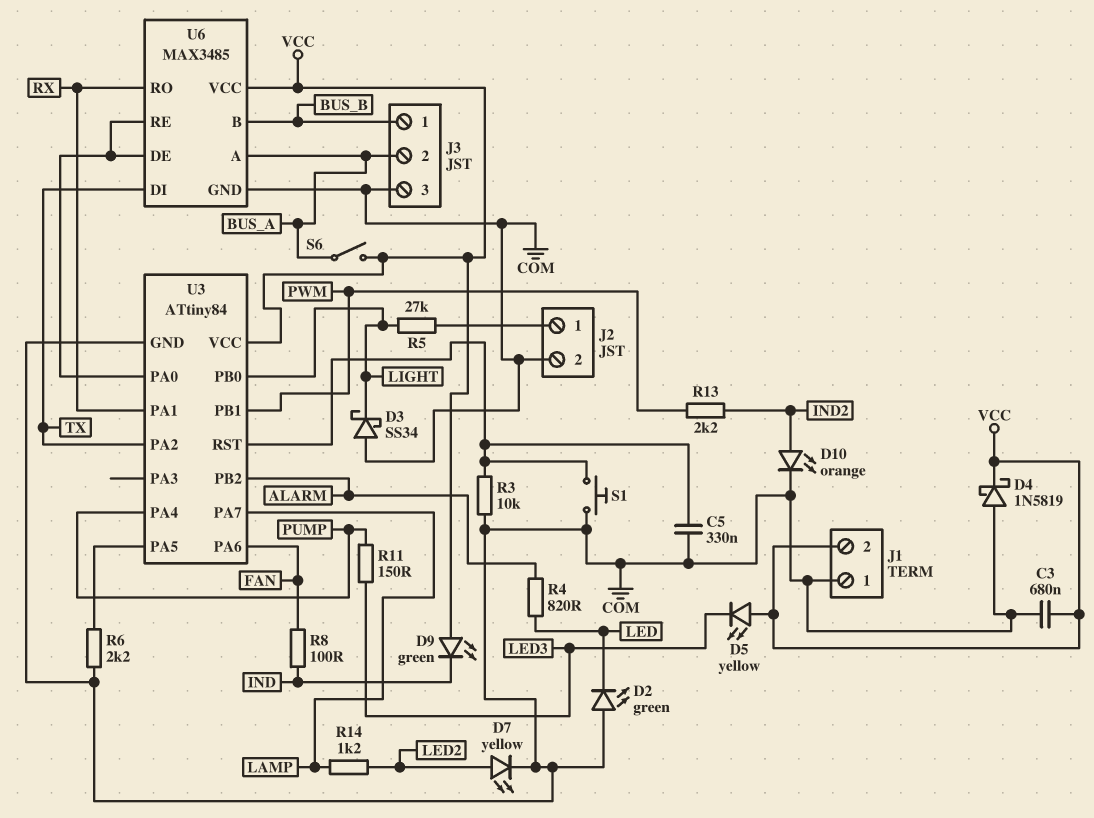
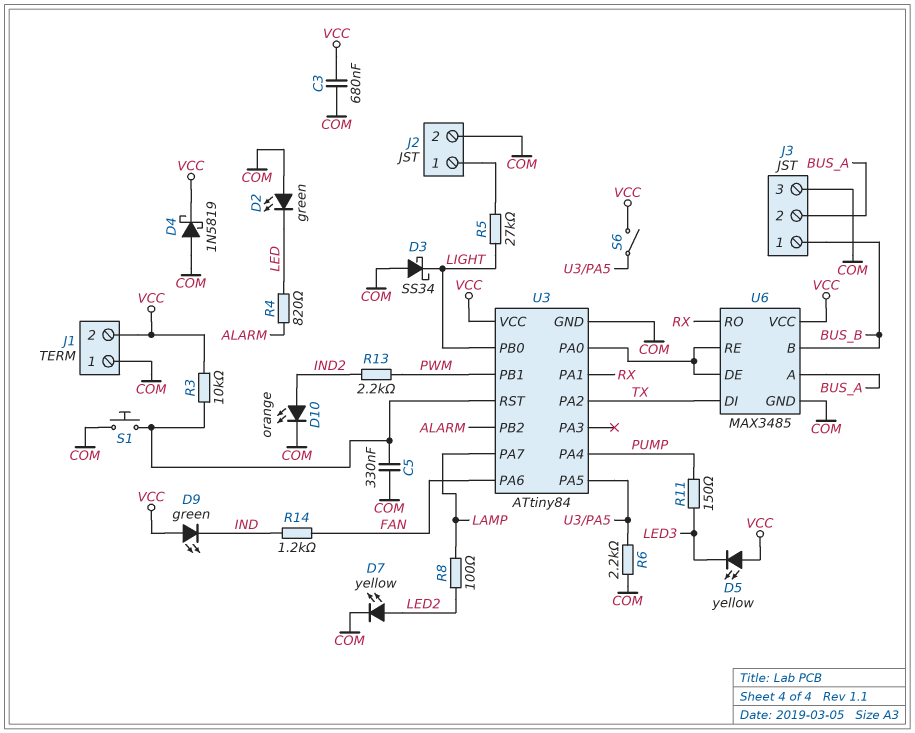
R3: 10k (COM, U3/RST) -> 10k (U3/RST, VCC)
R8: 100 (FAN, IND) -> 100 (LAMP, LED2)
R14: 1.2k (LAMP, LED2) -> 1.2k (FAN, IND)
S6: switch (BUS_A, VCC) -> switch (U3/PA5, VCC)

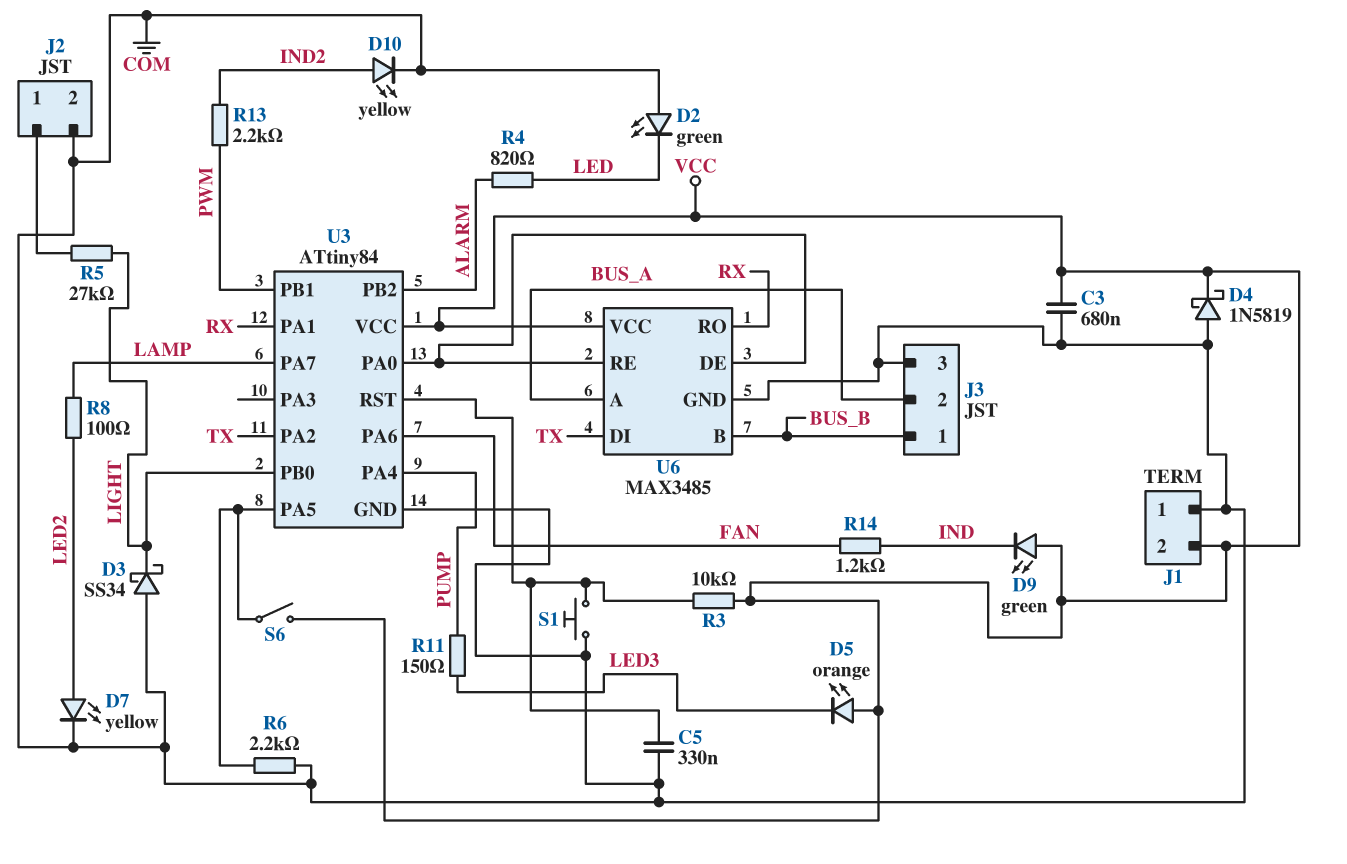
D5: LED yellow (A VCC, K LED3) -> LED orange (A VCC, K LED3)
D10: LED orange (A IND2, K COM) -> LED yellow (A IND2, K COM)

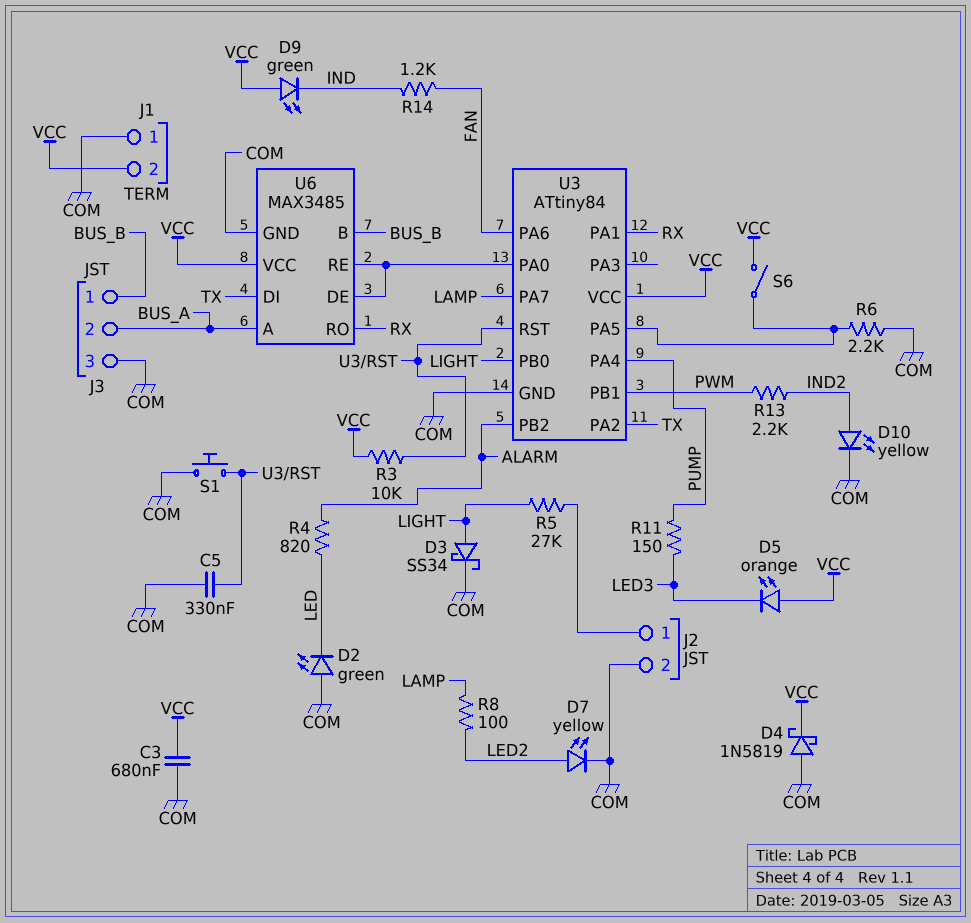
D3: schottky SS34 (A COM, K LIGHT) -> schottky SS34 (A LIGHT, K COM)

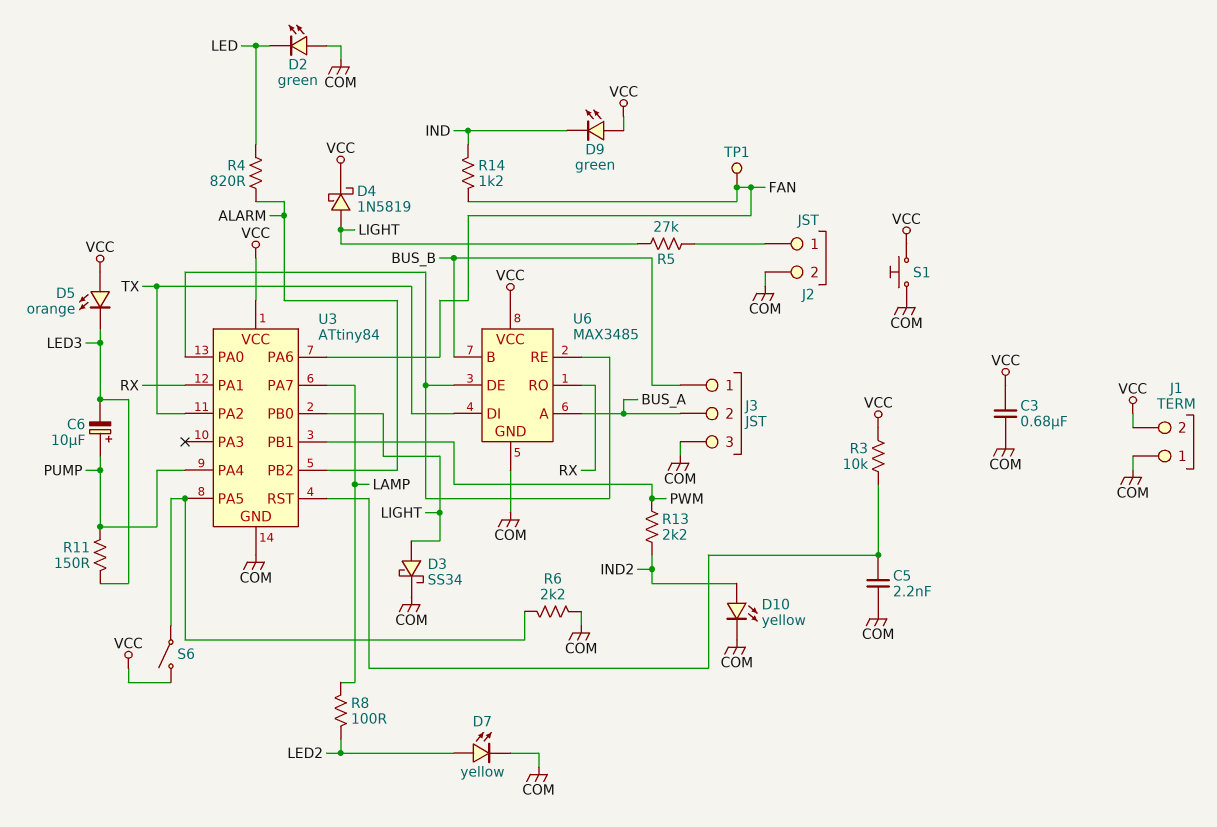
C5: 330nF (COM, U3/RST) -> 2.2nF (COM, U3/RST)
C6: none -> 10uF (plus PUMP, minus LED3)
D4: schottky 1N5819 (A COM, K VCC) -> schottky 1N5819 (A LIGHT, K VCC)
S1: button (COM, U3/RST) -> button (COM, VCC)
TP1: none -> test point (FAN)

